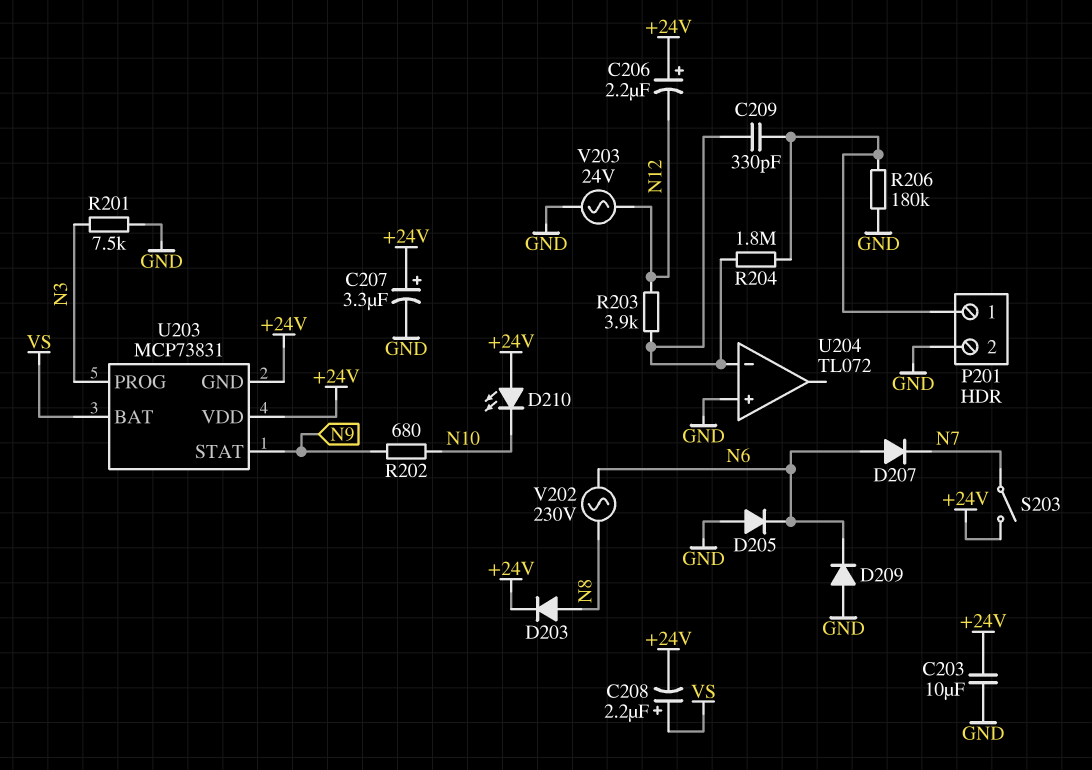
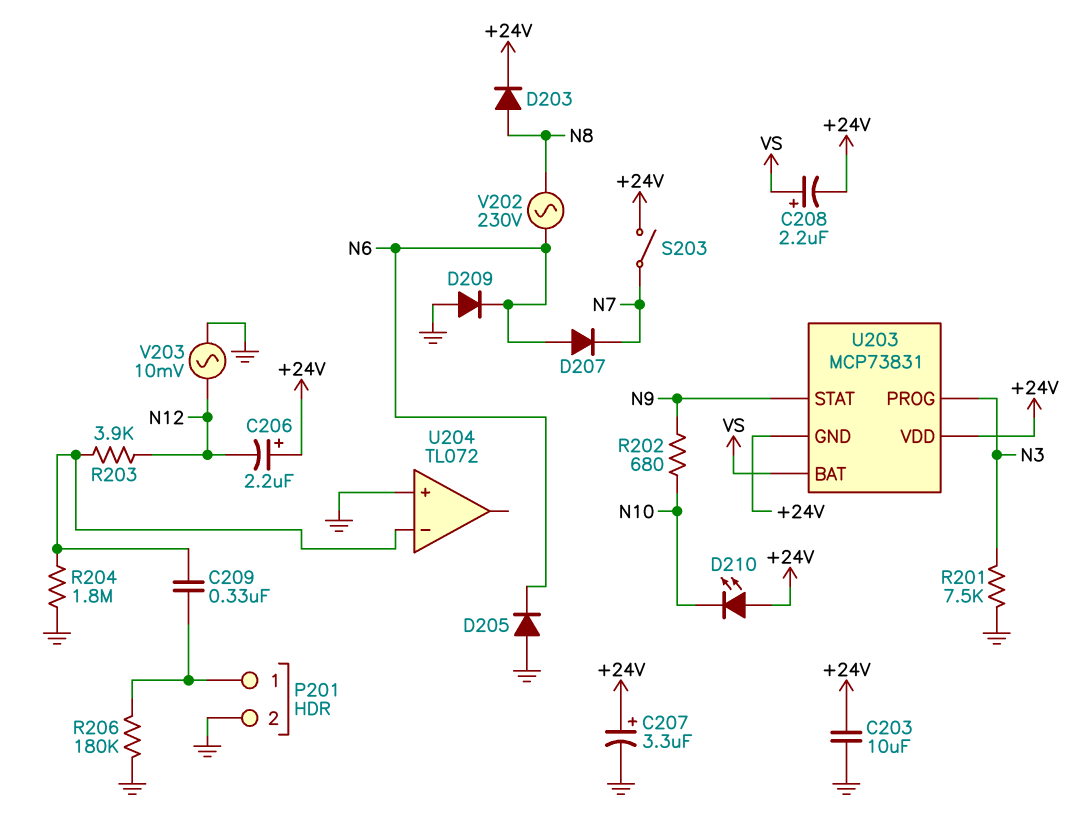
C209: 330pF (P201/1, U204/in-) -> 330nF (P201/1, U204/in-)
R204: 1.8M (P201/1, U204/in-) -> 1.8M (GND, U204/in-)
V203: AC 24V (GND, N12) -> AC 10mV (GND, N12)

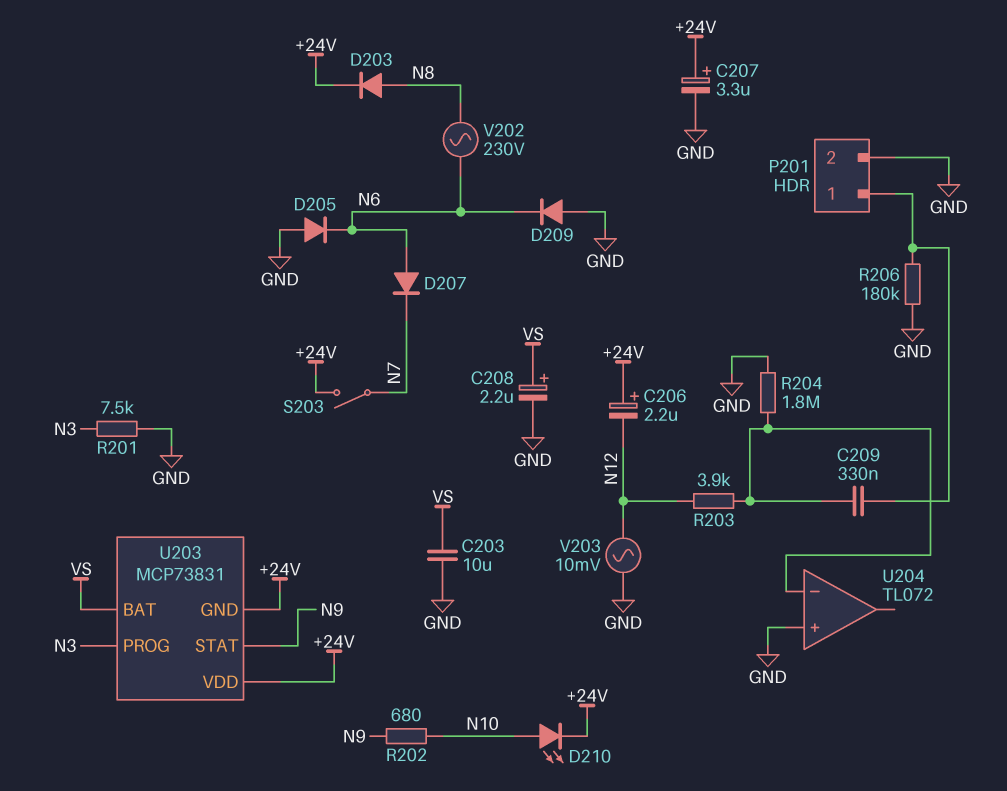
C203: 10uF (+24V, GND) -> 10uF (GND, VS)
C208: 2.2uF (plus VS, minus +24V) -> 2.2uF (plus VS, minus GND)
D210: LED (A +24V, K N10) -> LED (A N10, K +24V)

